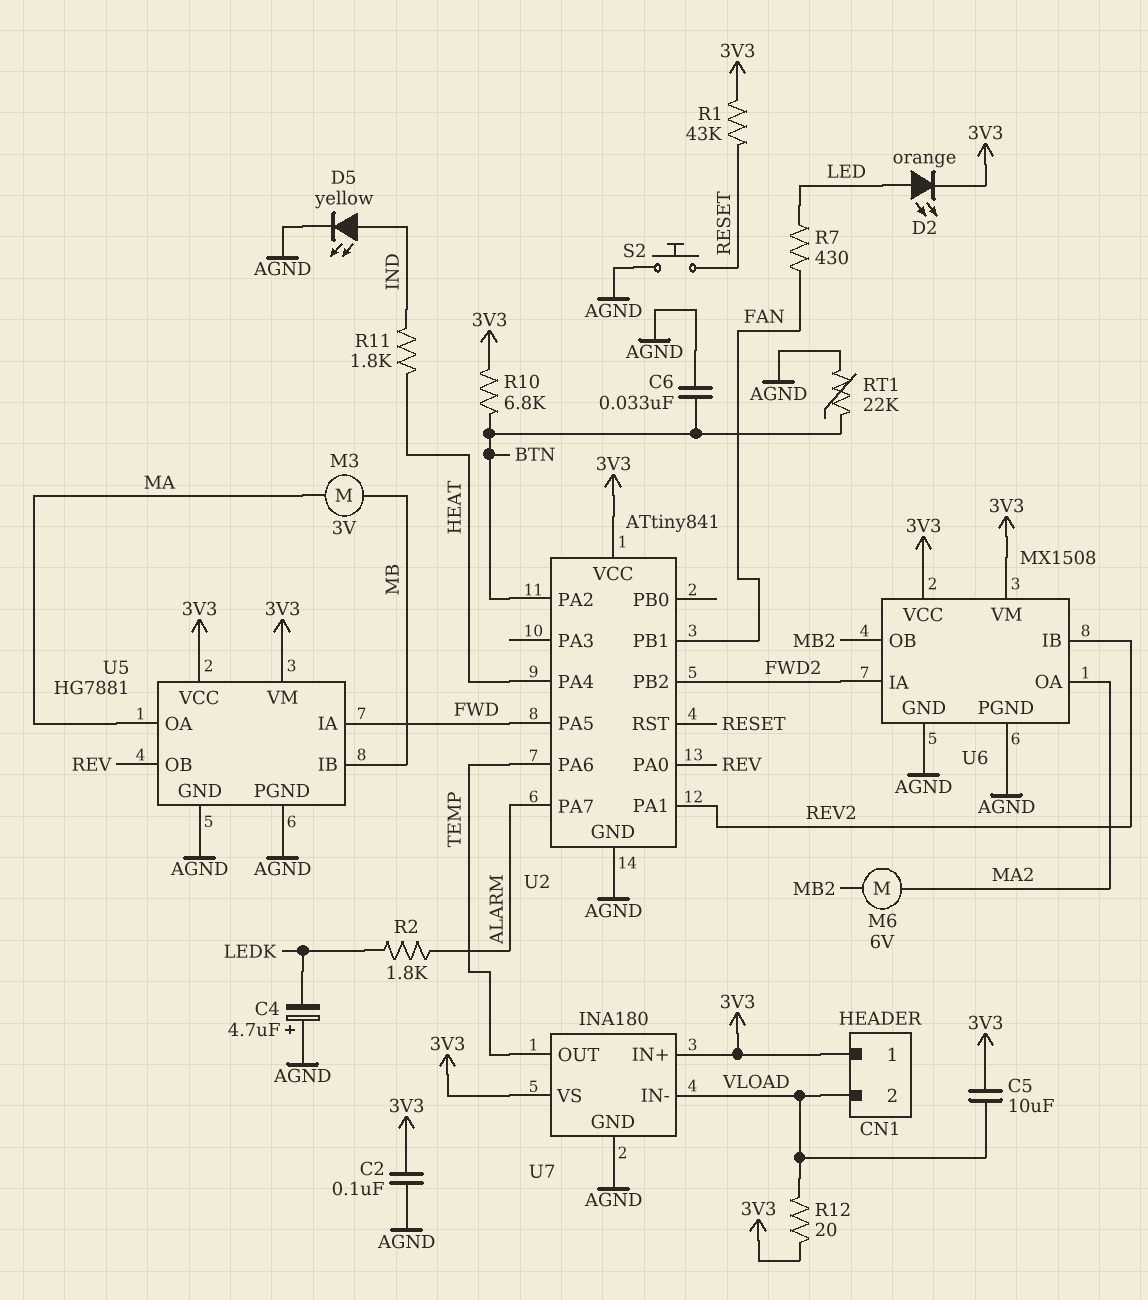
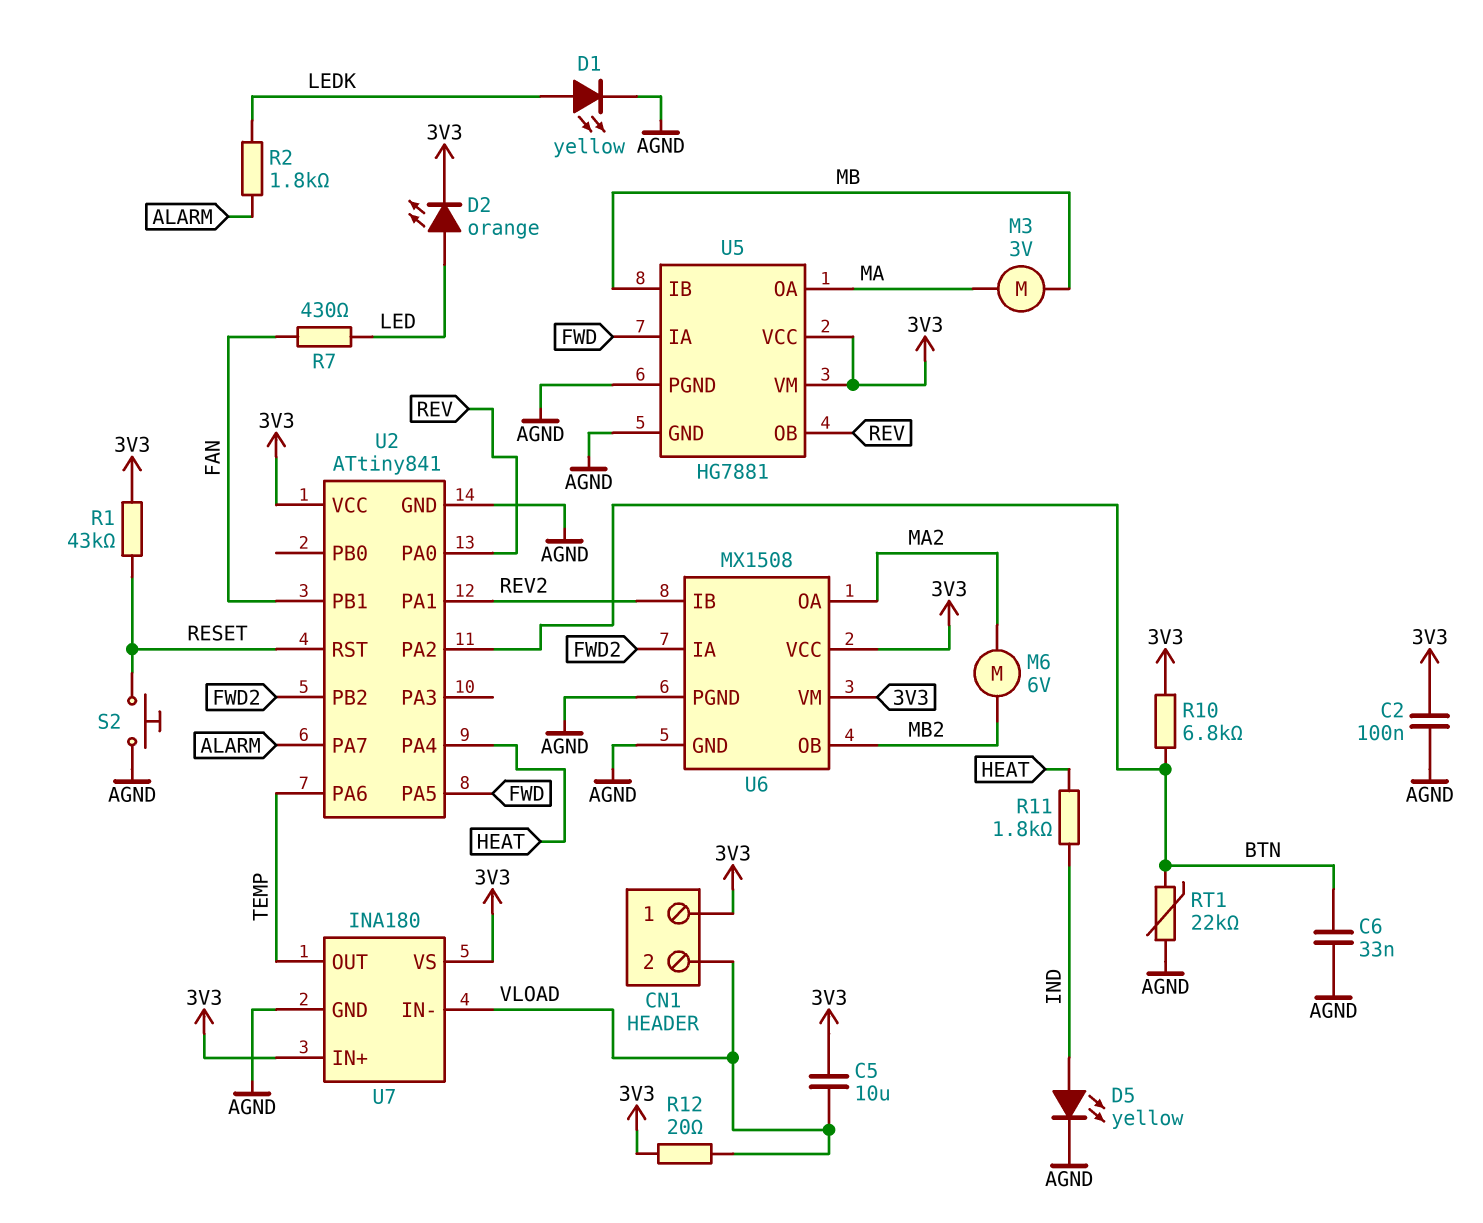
C4: 4.7uF (plus AGND, minus LEDK) -> none
D1: none -> LED yellow (A LEDK, K AGND)

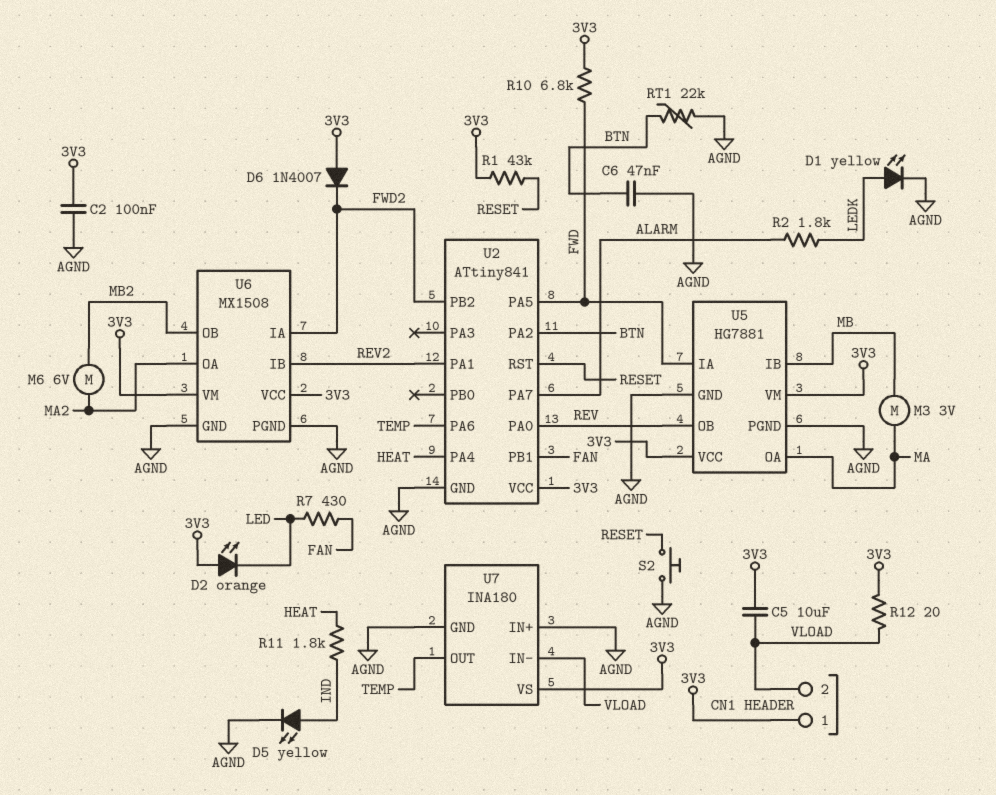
C6: 33nF (AGND, BTN) -> 47nF (AGND, BTN)
D2: LED orange (A LED, K 3V3) -> LED orange (A 3V3, K LED)
D6: none -> diode 1N4007 (A 3V3, K FWD2)
R10: 6.8k (3V3, BTN) -> 6.8k (3V3, FWD)
U7 pin IN+: 3V3 -> AGND

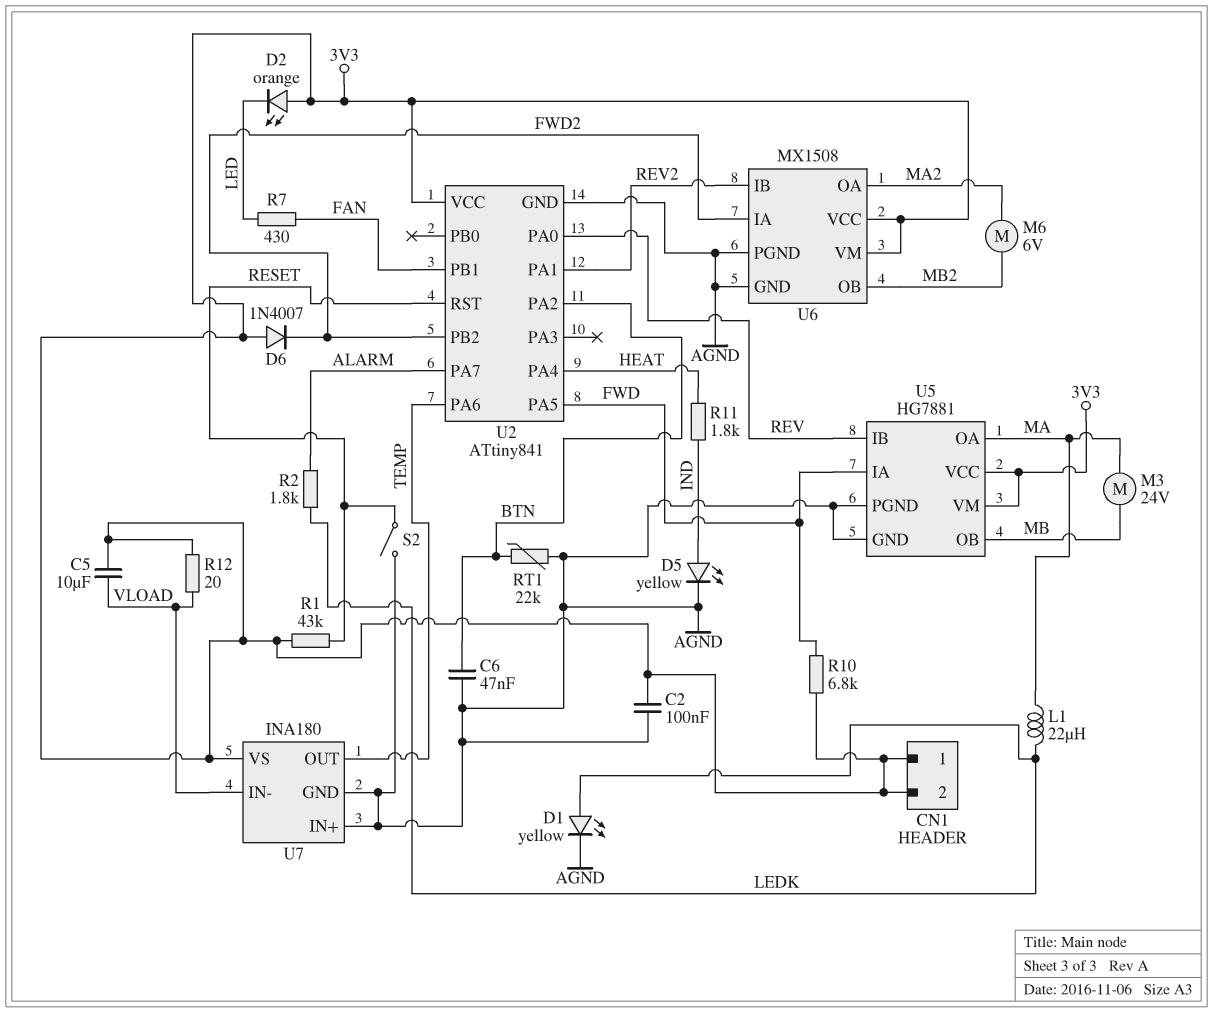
CN1 pin 2: VLOAD -> 3V3
L1: none -> 22uH (LEDK, MA)
M3: motor 3V (MA, MB) -> motor 24V (MA, MB)
S2: button (AGND, RESET) -> switch (AGND, RESET)
U5 pin IB: MB -> REV
U5 pin OB: REV -> MB

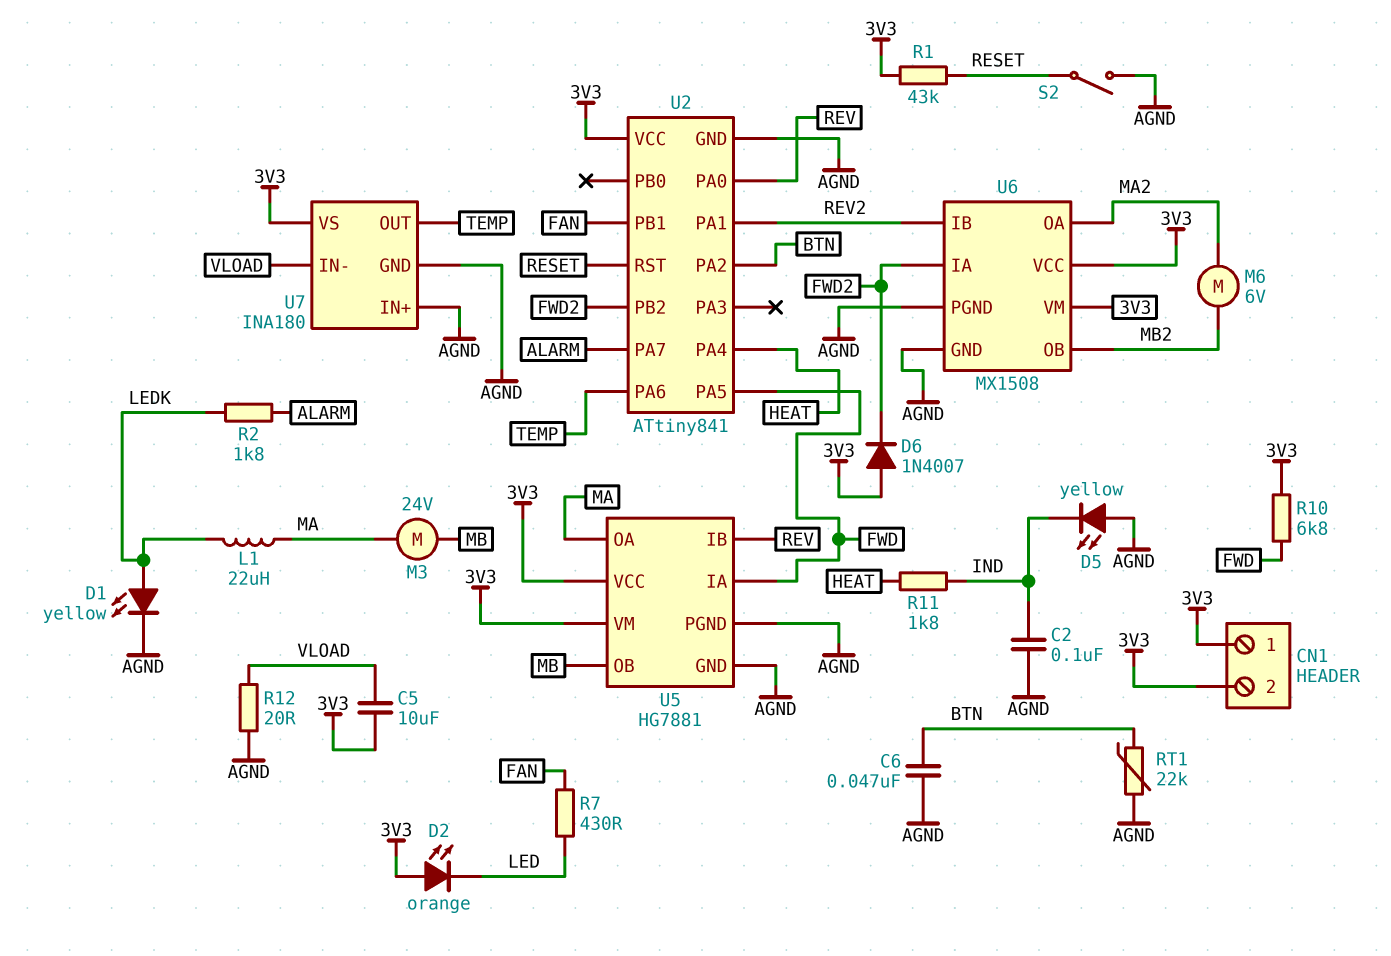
C2: 100nF (3V3, AGND) -> 100nF (AGND, IND)
D5: LED yellow (A IND, K AGND) -> LED yellow (A AGND, K IND)
R12: 20 (3V3, VLOAD) -> 20 (AGND, VLOAD)

